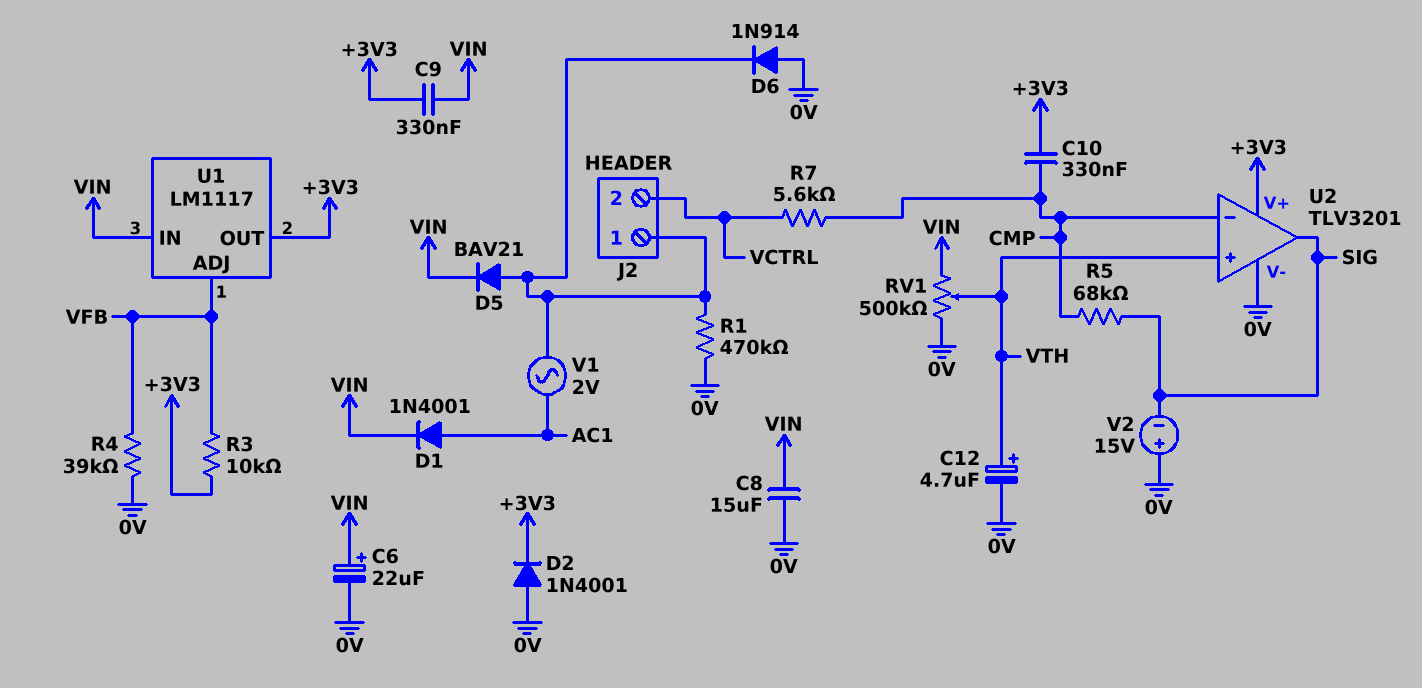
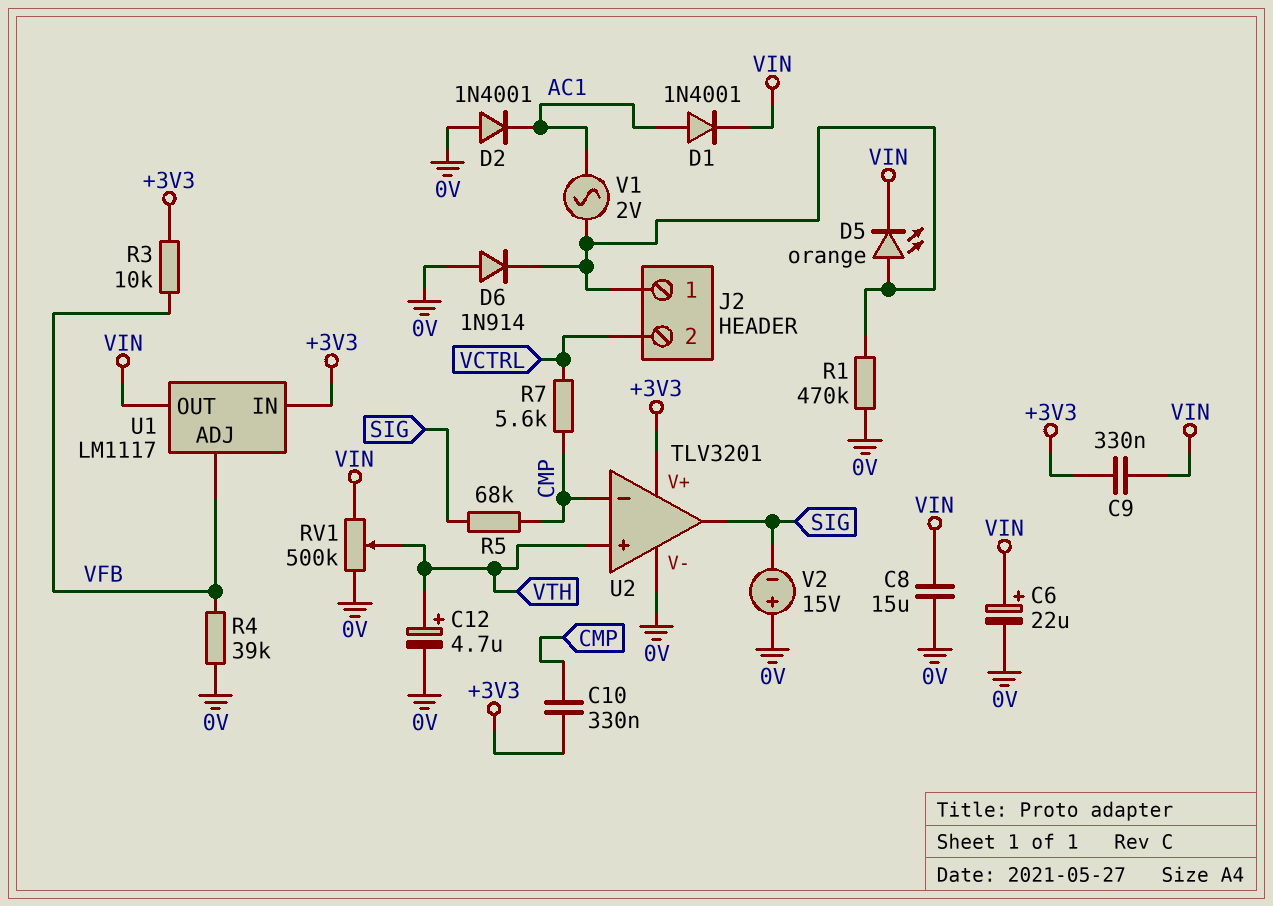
D2: diode 1N4001 (A 0V, K +3V3) -> diode 1N4001 (A 0V, K AC1)
D5: diode BAV21 (A J2/1, K VIN) -> LED orange (A J2/1, K VIN)
U1 pin IN: VIN -> +3V3
U1 pin OUT: +3V3 -> VIN

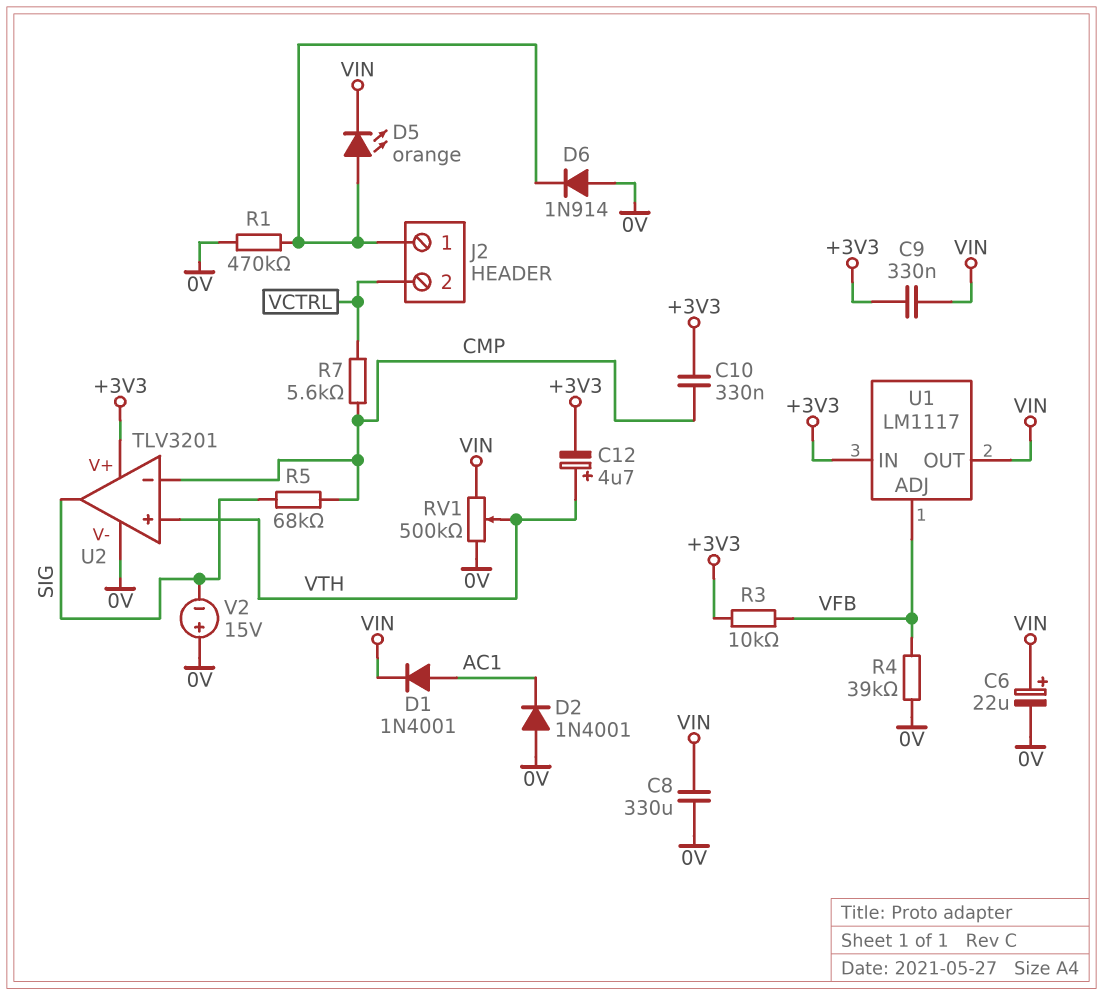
C8: 15uF (0V, VIN) -> 330uF (0V, VIN)
C12: 4.7uF (plus VTH, minus 0V) -> 4.7uF (plus VTH, minus +3V3)
V1: AC 2V (AC1, J2/1) -> none

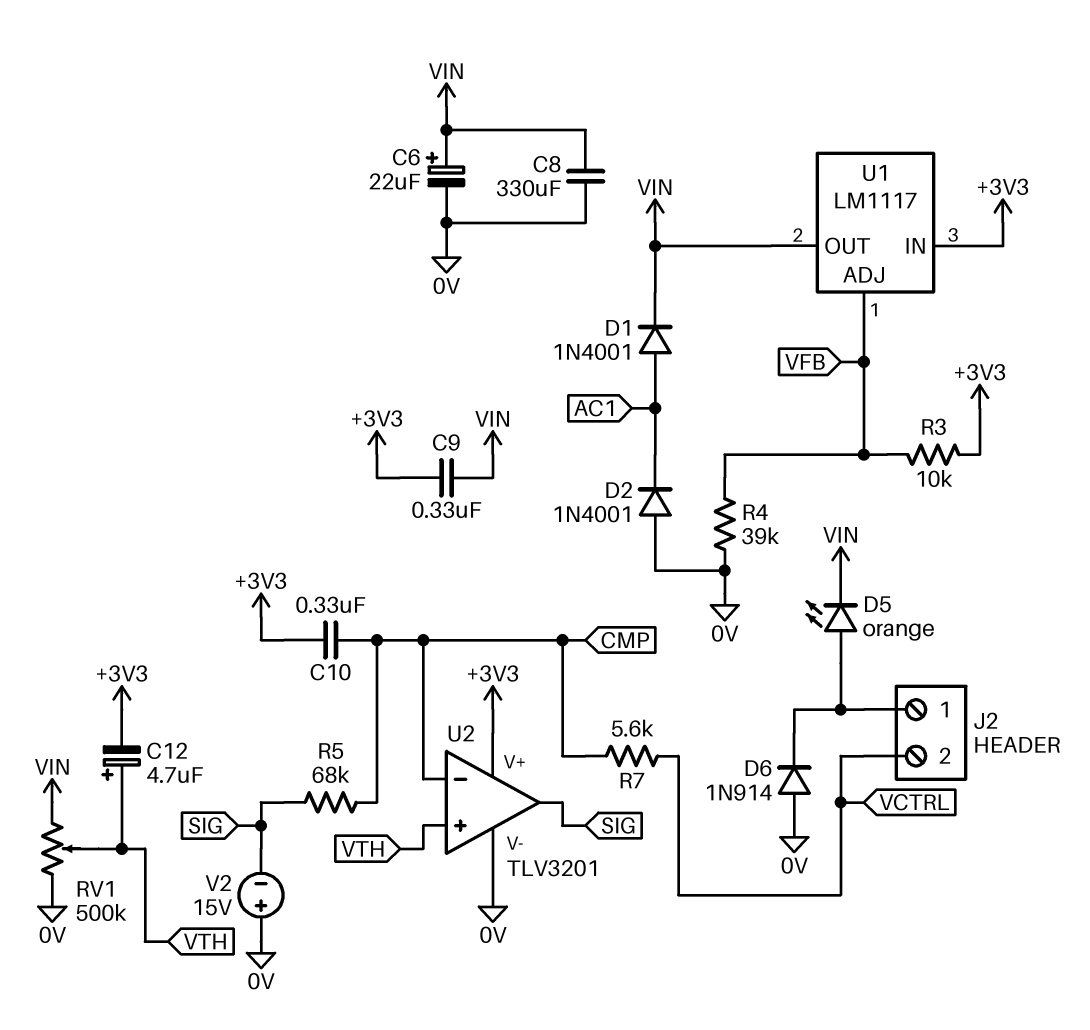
R1: 470k (0V, J2/1) -> none

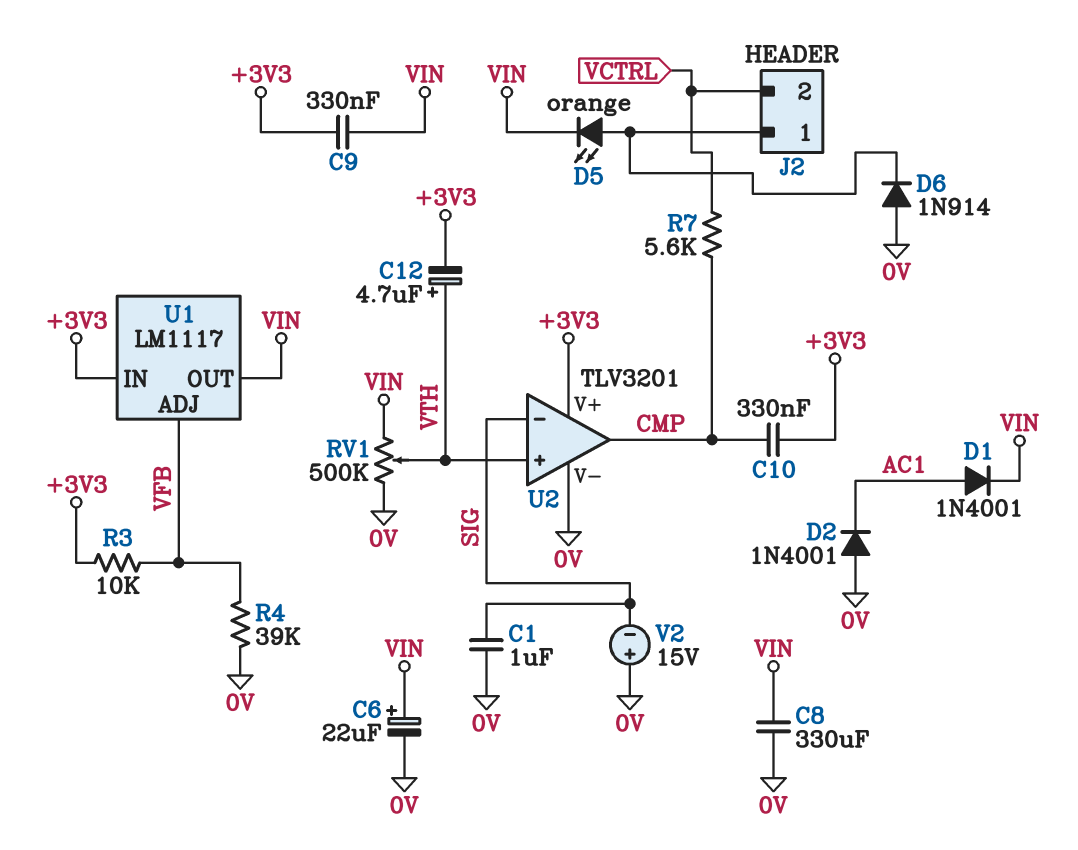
C1: none -> 1uF (0V, SIG)
R5: 68k (CMP, SIG) -> none
U2 pin in-: CMP -> SIG
U2 pin out: SIG -> CMP

